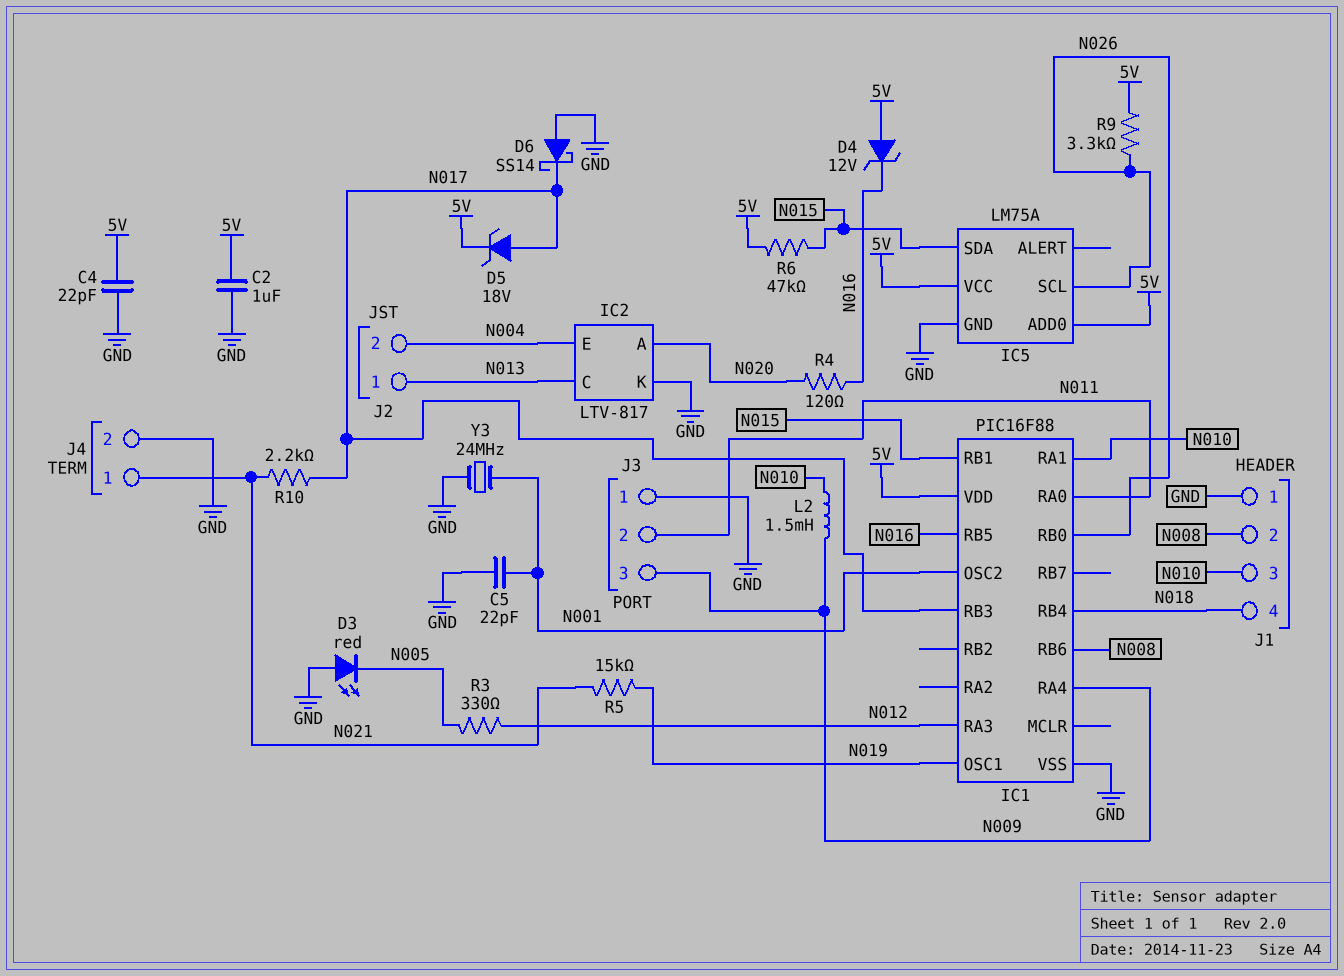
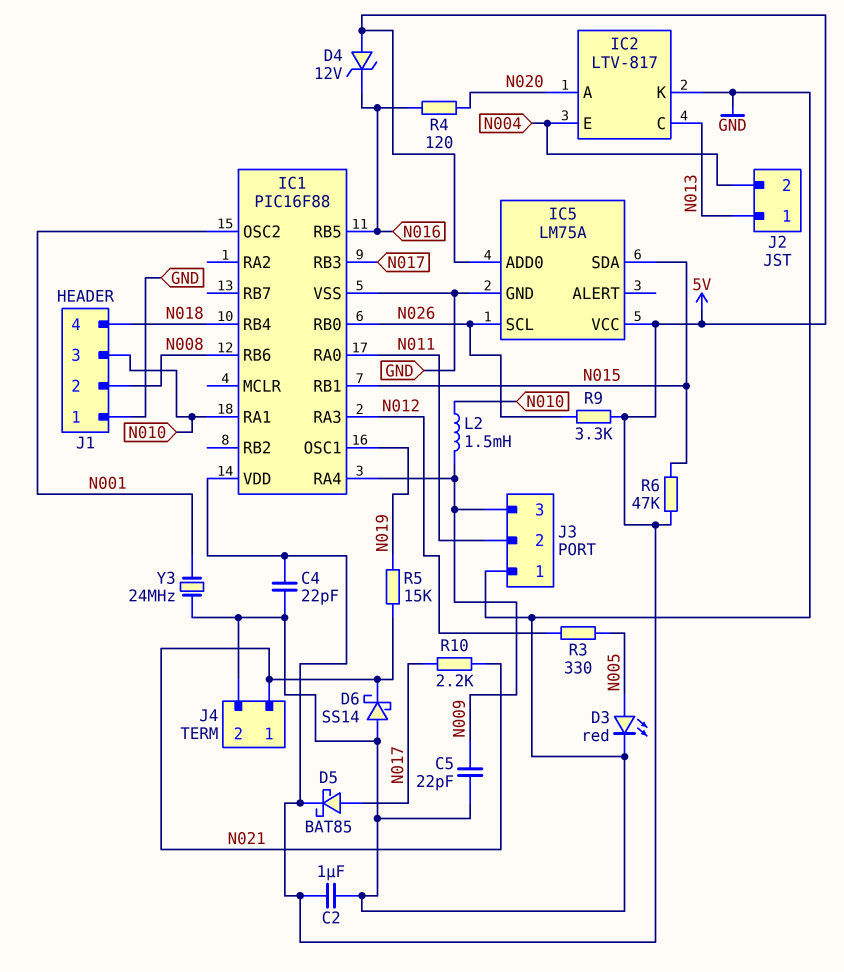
C5: 22pF (GND, N001) -> 22pF (GND, N009)
D3: LED red (A GND, K N005) -> LED red (A N005, K GND)
D5: zener 18V (A N017, K 5V) -> schottky BAT85 (A N017, K 5V)
D6: schottky SS14 (A GND, K N017) -> schottky SS14 (A GND, K N021)

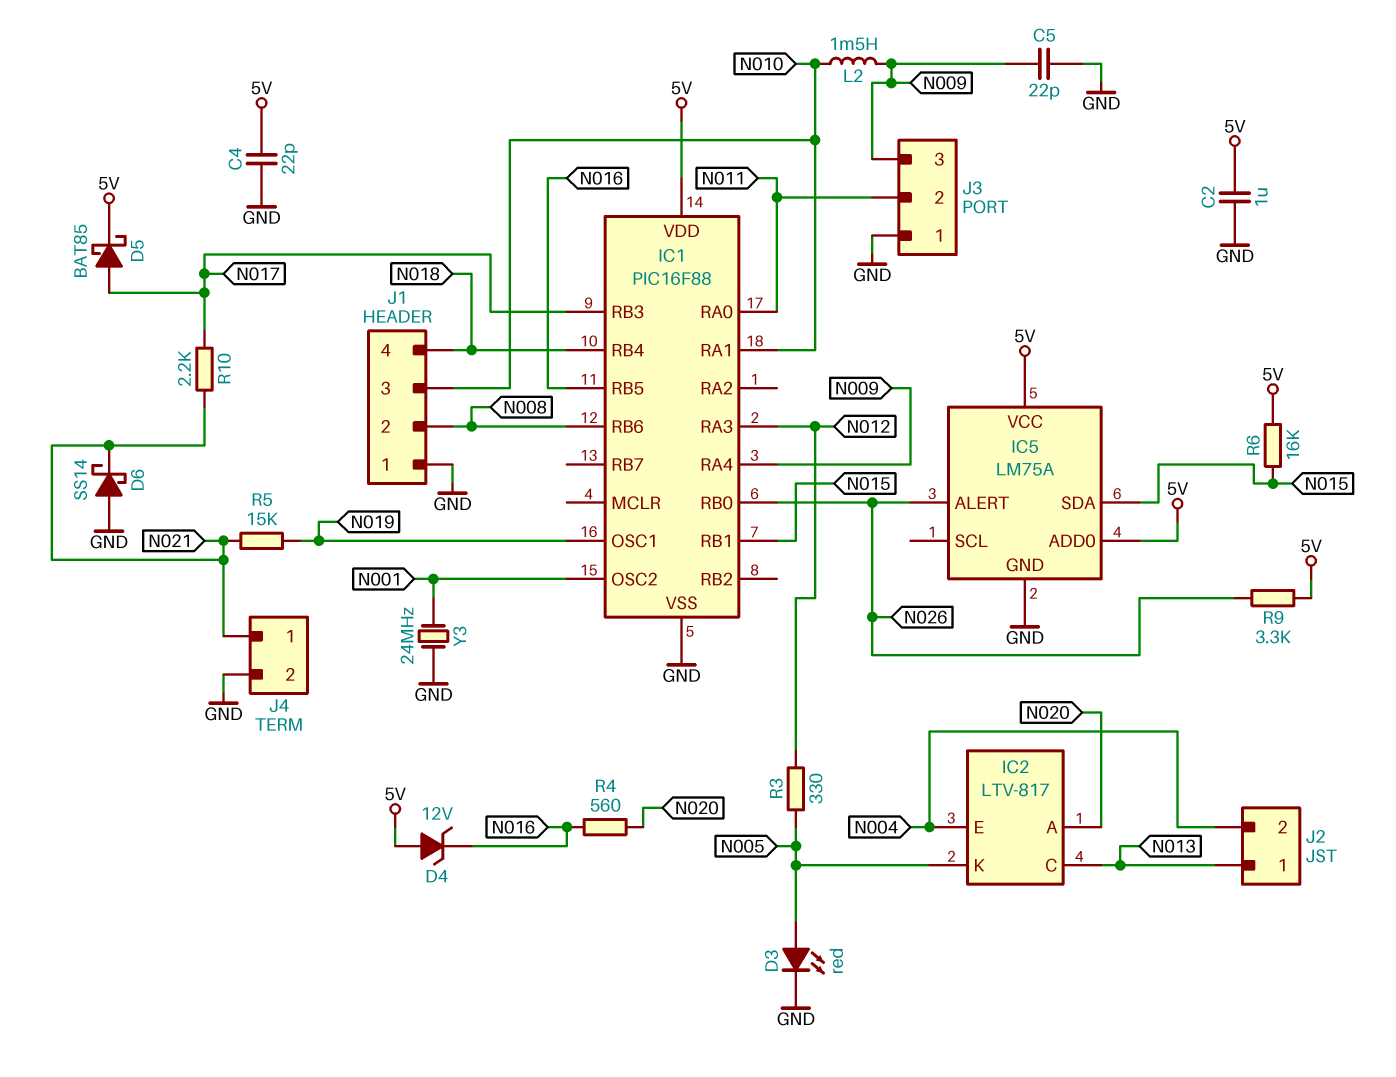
IC2 pin K: GND -> N005
IC5 pin ALERT: none -> N026
IC5 pin SCL: N026 -> none
R4: 120 (N016, N020) -> 560 (N016, N020)
R6: 47k (5V, N015) -> 16k (5V, N015)

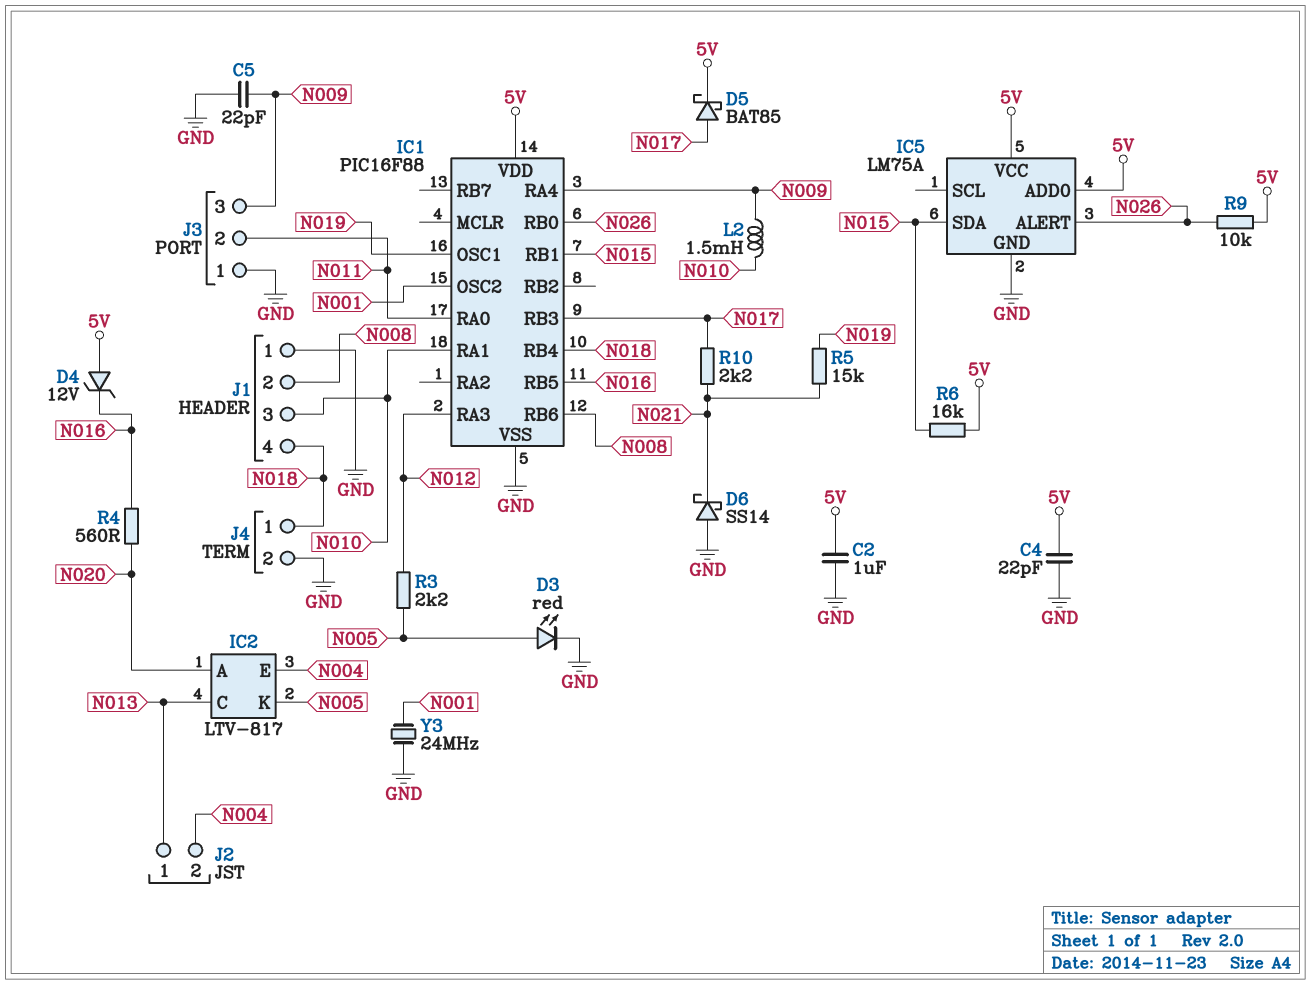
J4 pin 1: N021 -> N018
R3: 330 (N005, N012) -> 2.2k (N005, N012)
R9: 3.3k (5V, N026) -> 10k (5V, N026)

